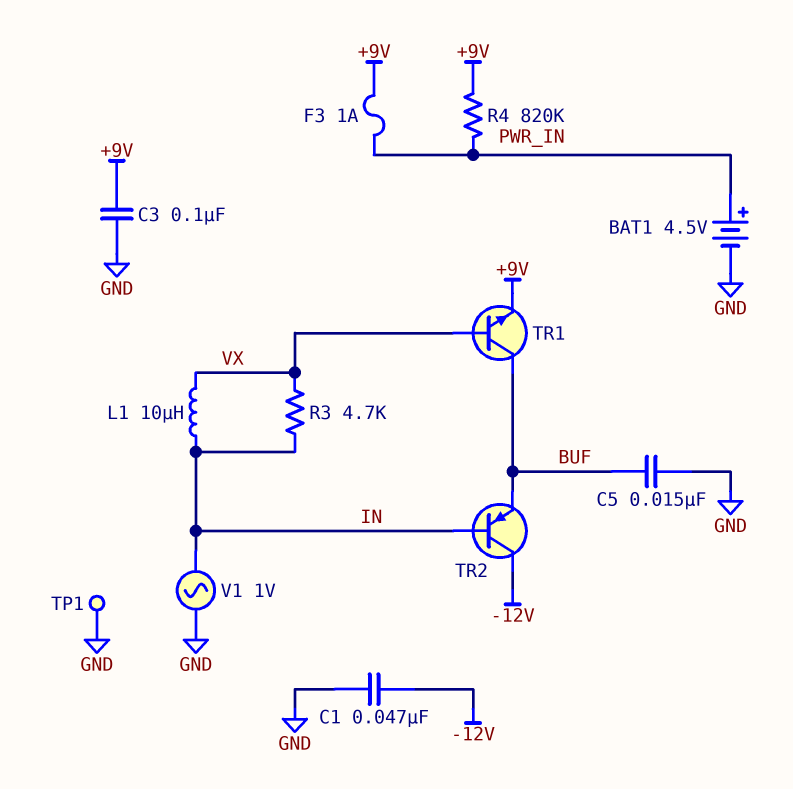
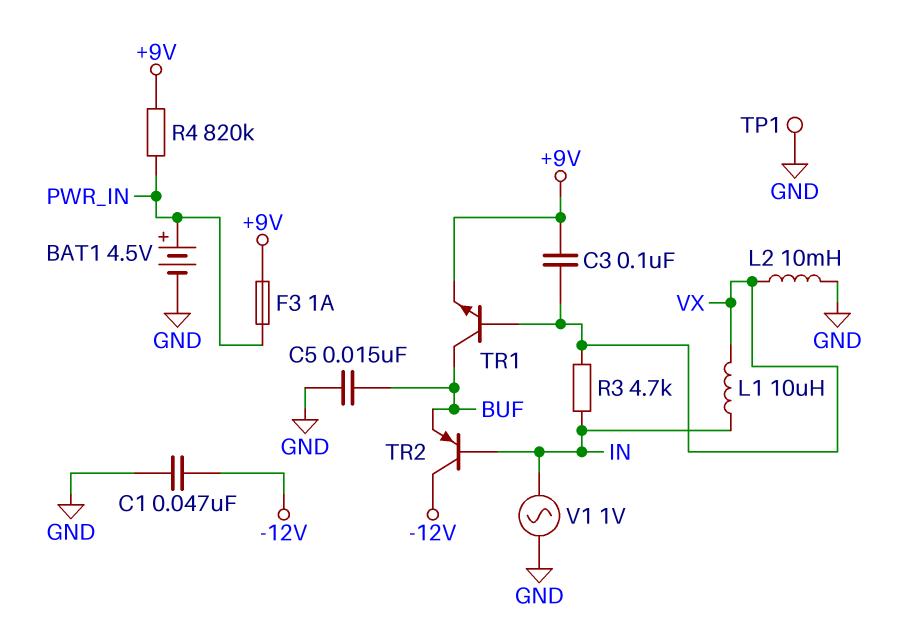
C3: 100nF (+9V, GND) -> 100nF (+9V, VX)
L2: none -> 10mH (GND, VX)

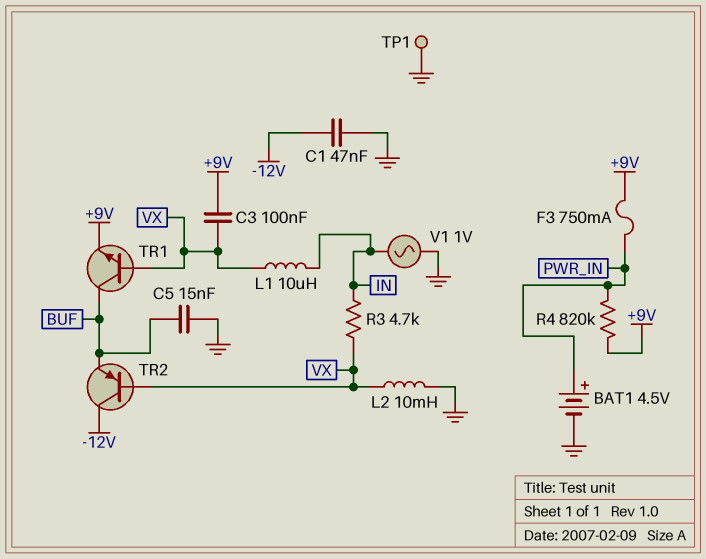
F3: 1A (+9V, PWR_IN) -> 750mA (+9V, PWR_IN)
TR2: PNP (B IN, C -12V, E BUF) -> PNP (B VX, C -12V, E BUF)

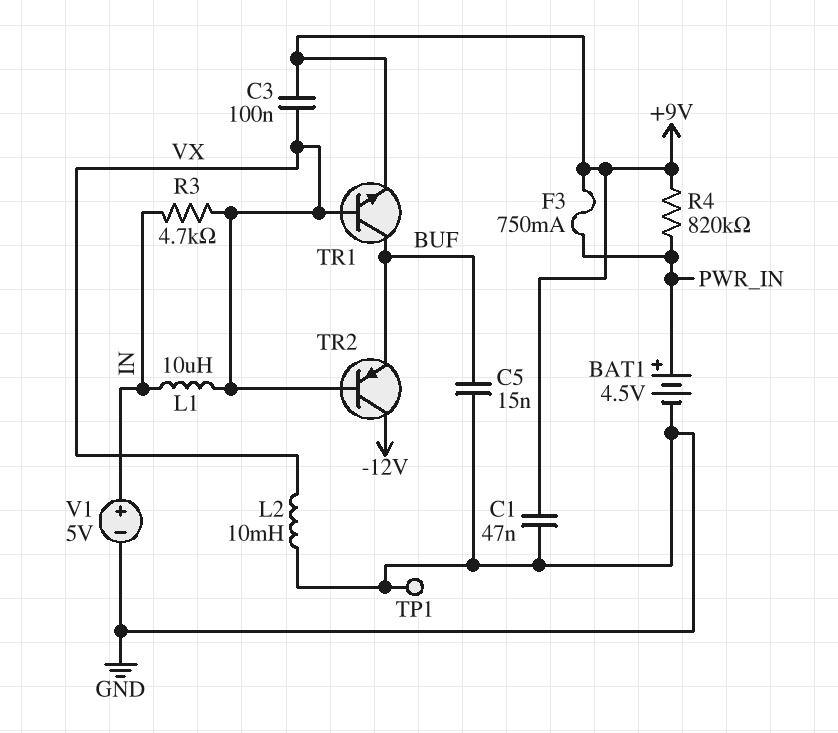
C1: 47nF (-12V, GND) -> 47nF (+9V, GND)
V1: AC 1V (GND, IN) -> 5V (plus IN, minus GND)

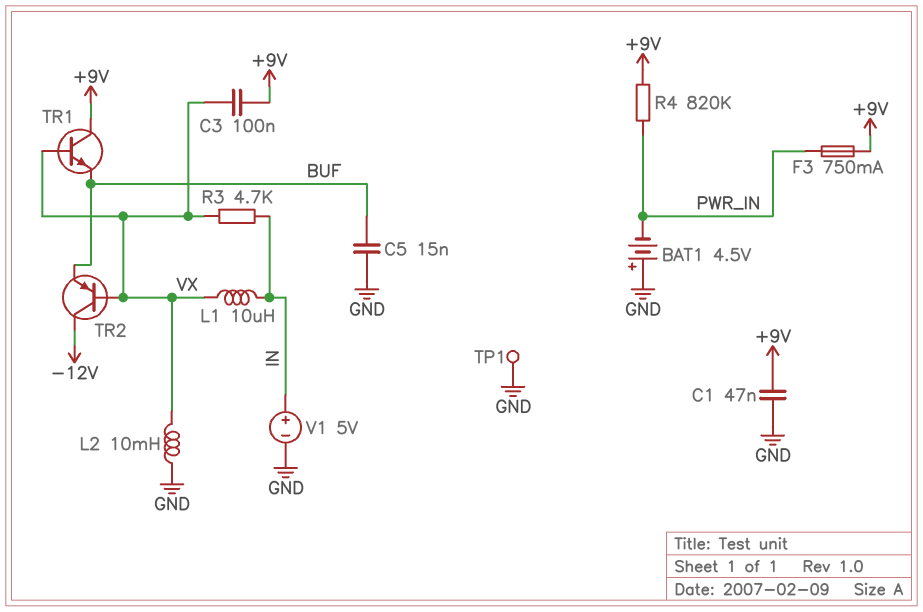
BAT1: 4.5V (plus PWR_IN, minus GND) -> 4.5V (plus GND, minus PWR_IN)
TR1: NPN (B VX, C BUF, E +9V) -> NPN (B VX, C +9V, E BUF)

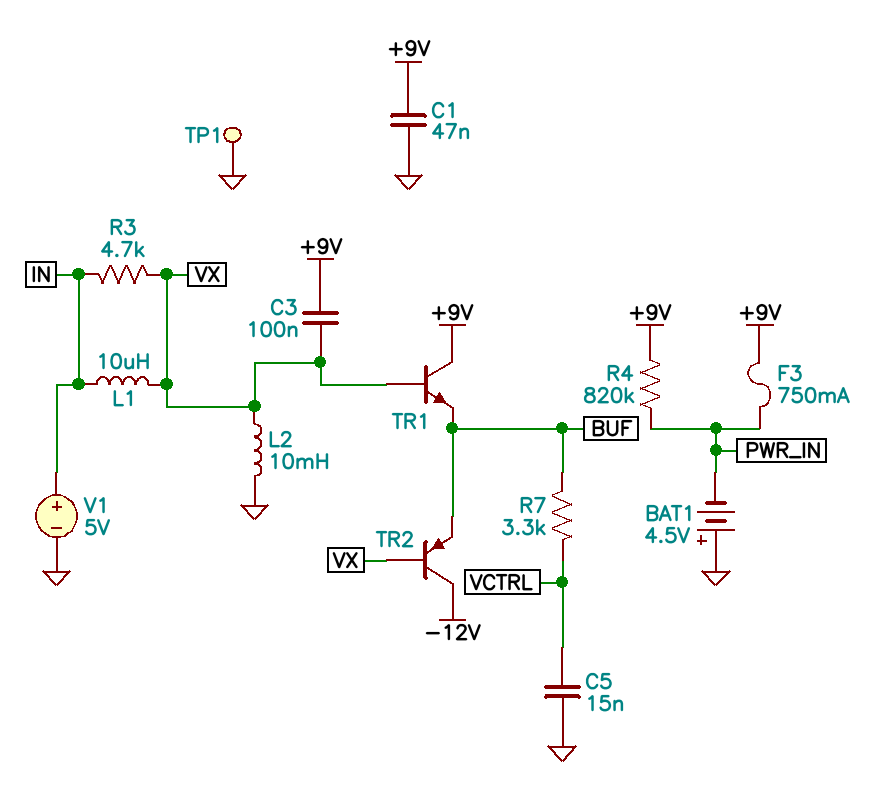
C5: 15nF (BUF, GND) -> 15nF (GND, VCTRL)
R7: none -> 3.3k (BUF, VCTRL)

